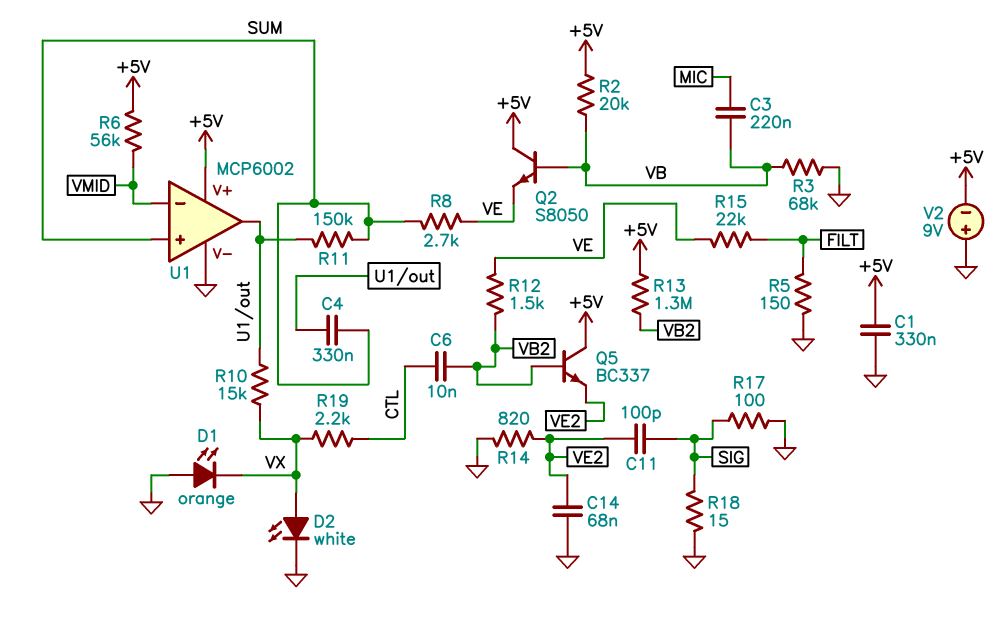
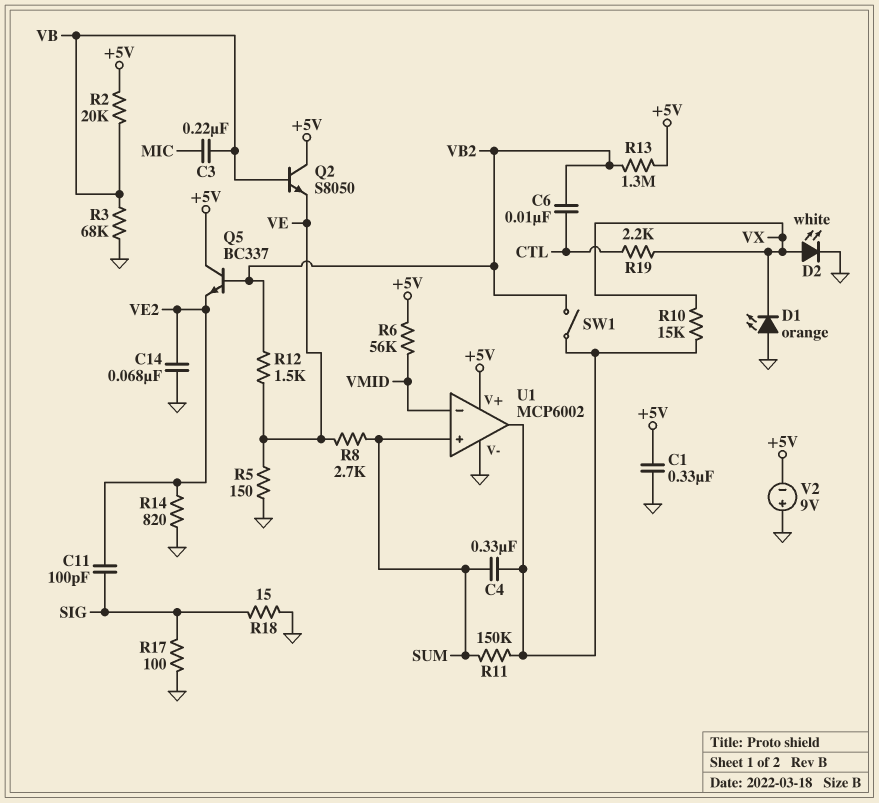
R5: 150 (FILT, GND) -> 150 (GND, VE)
R15: 22k (FILT, VE) -> none
SW1: none -> switch (U1/out, VB2)

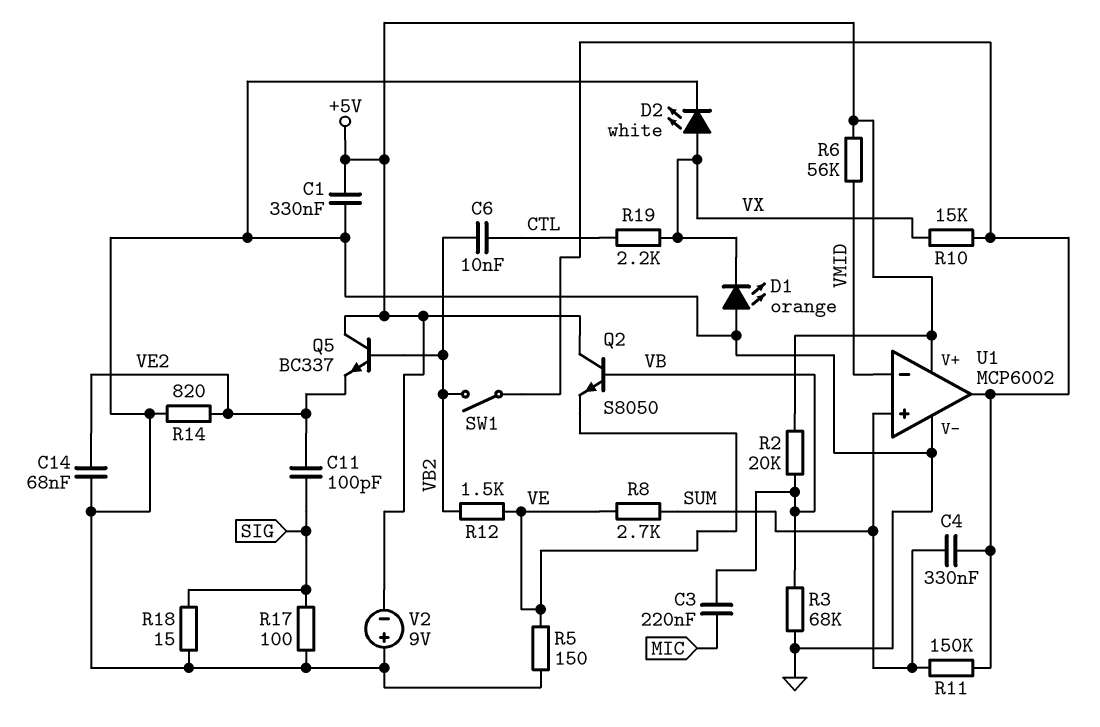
R13: 1.3M (+5V, VB2) -> none

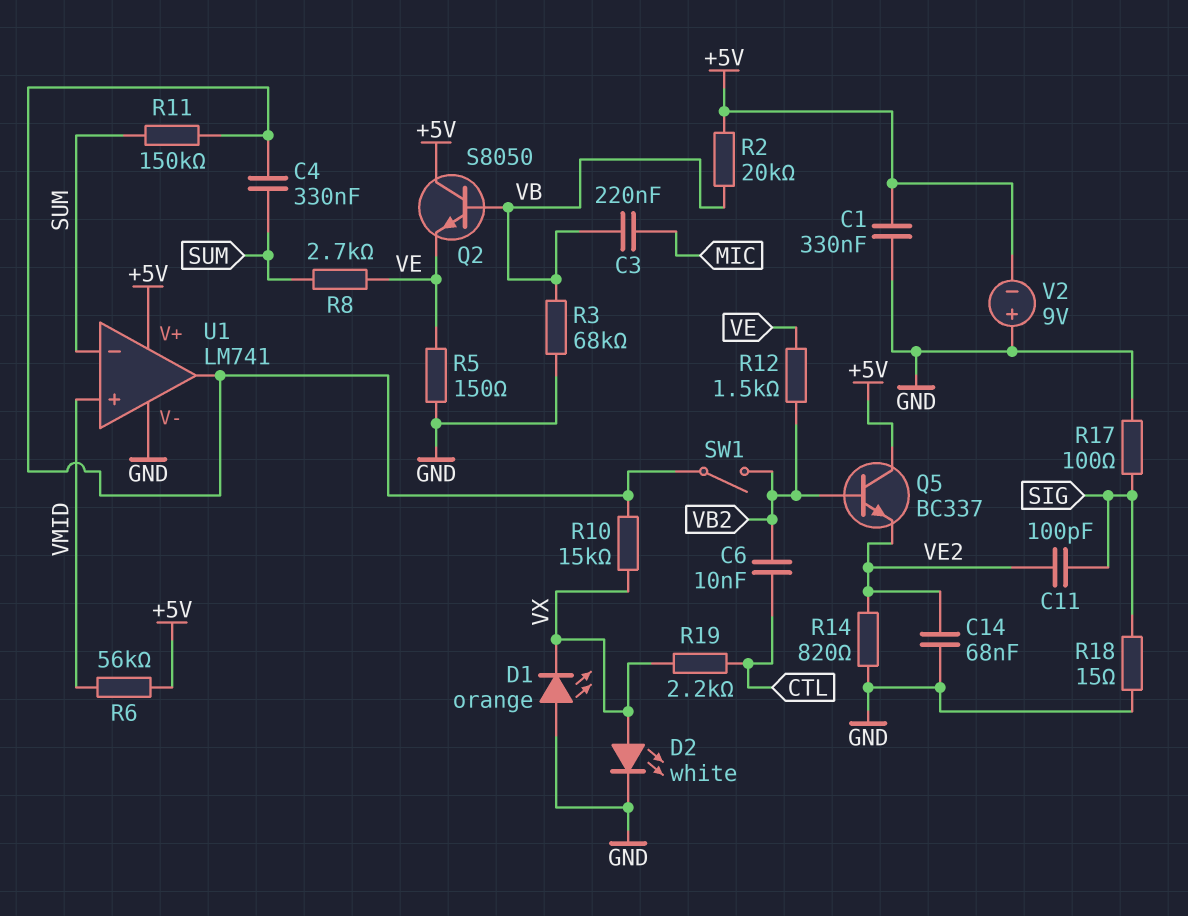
U1: MCP6002 -> LM741
U1 pin in+: SUM -> VMID
U1 pin in-: VMID -> SUM

